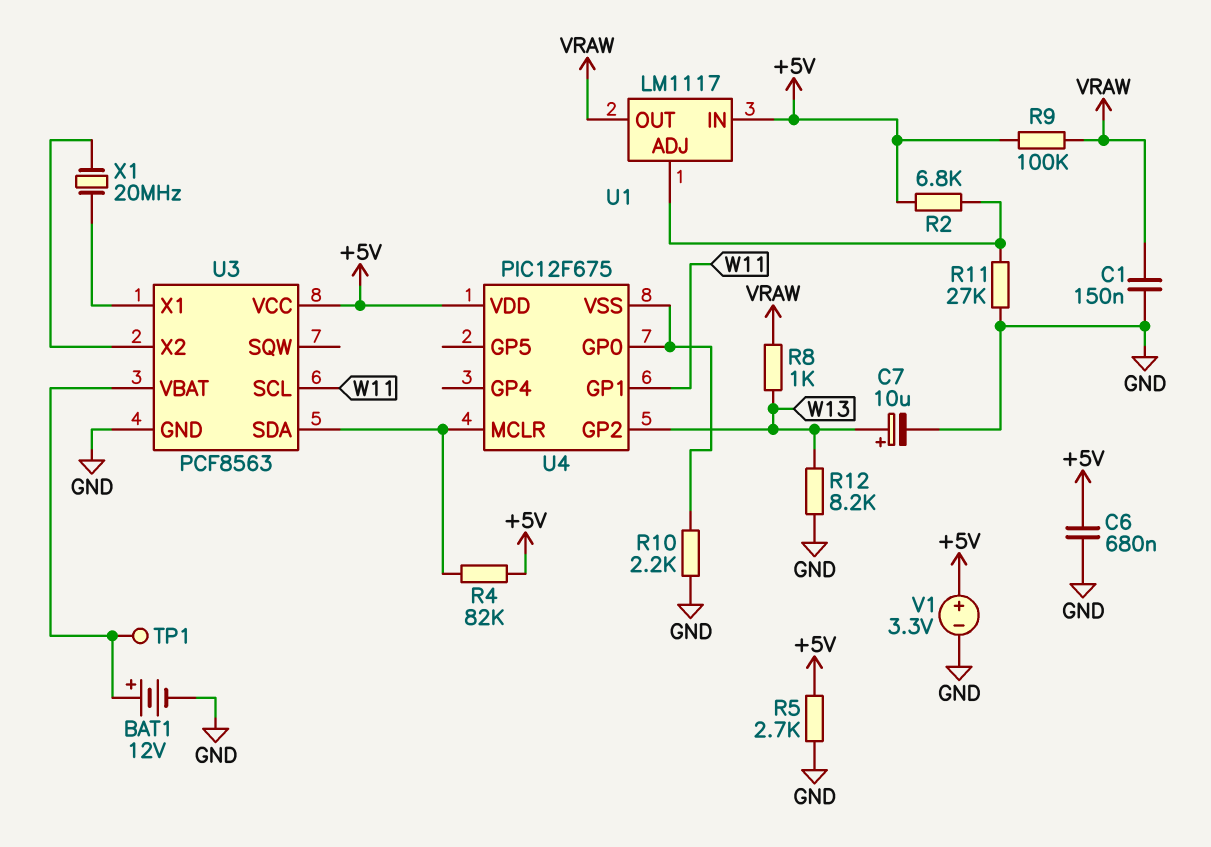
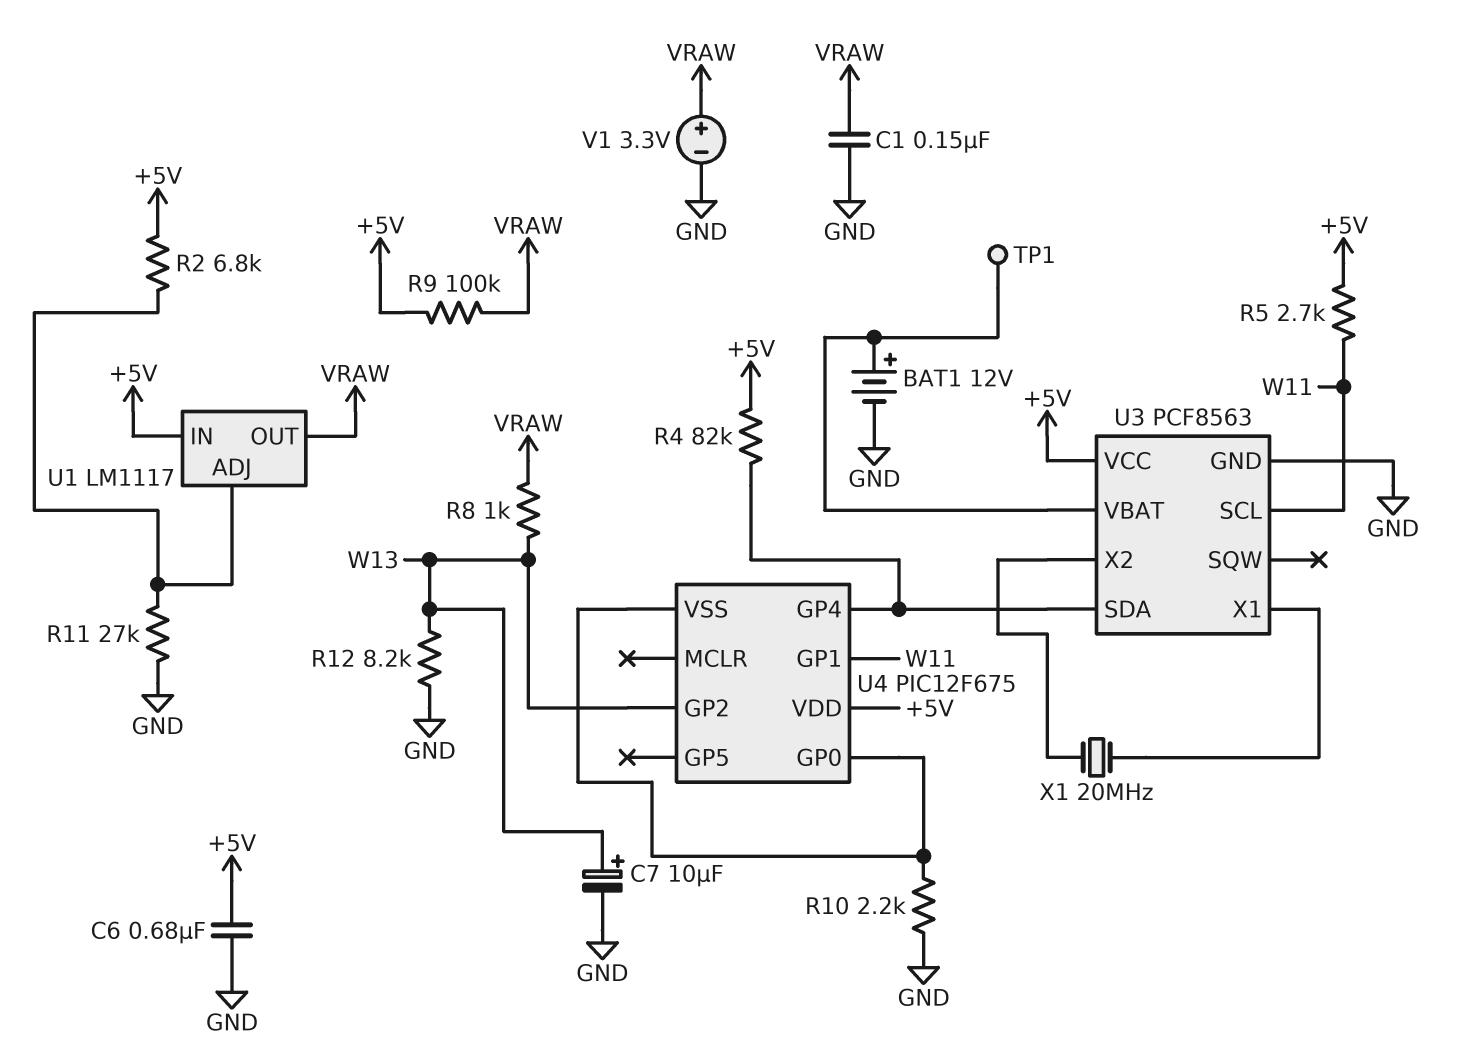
R5: 2.7k (+5V, GND) -> 2.7k (+5V, W11)
U4 pin GP4: none -> U3/SDA
U4 pin MCLR: U3/SDA -> none
V1: 3.3V (plus +5V, minus GND) -> 3.3V (plus VRAW, minus GND)

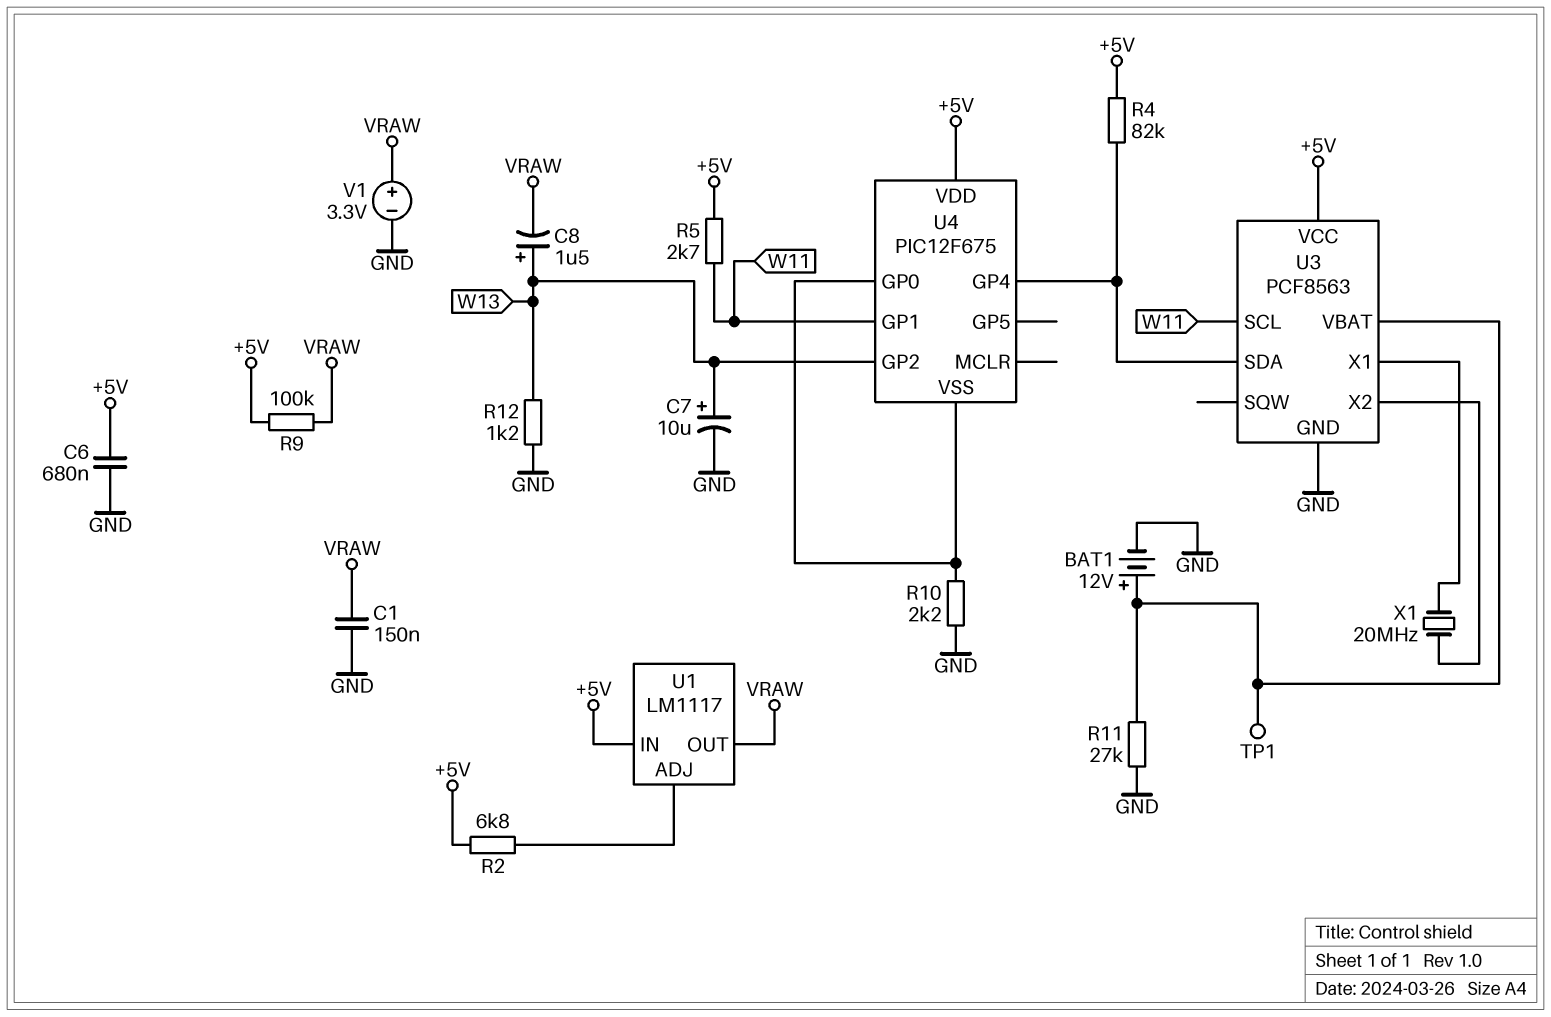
C8: none -> 1.5uF (plus W13, minus VRAW)
R8: 1k (VRAW, W13) -> none
R11: 27k (GND, U1/ADJ) -> 27k (GND, U3/VBAT)
R12: 8.2k (GND, W13) -> 1.2k (GND, W13)

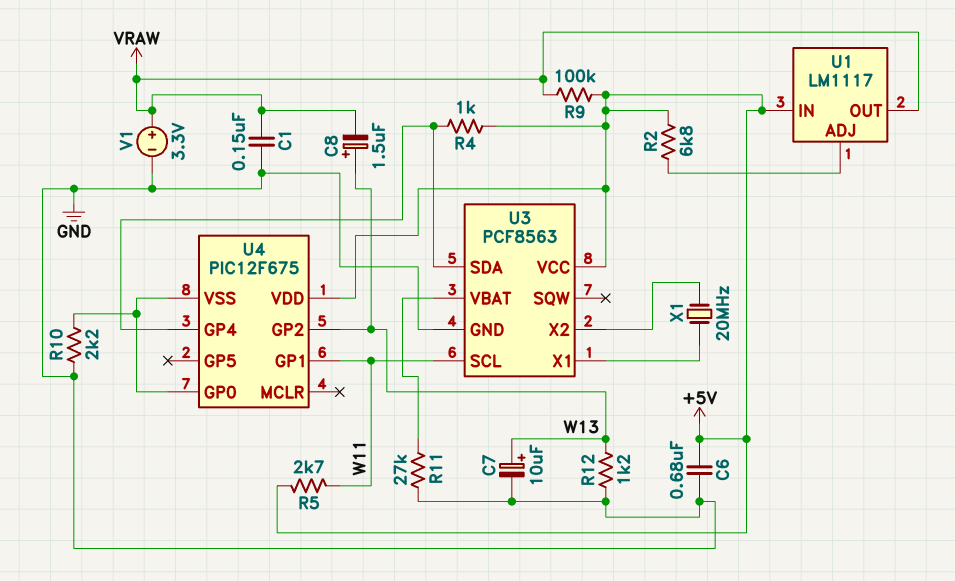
BAT1: 12V (plus U3/VBAT, minus GND) -> none
R4: 82k (+5V, U3/SDA) -> 1k (+5V, U3/SDA)
TP1: test point (U3/VBAT) -> none

